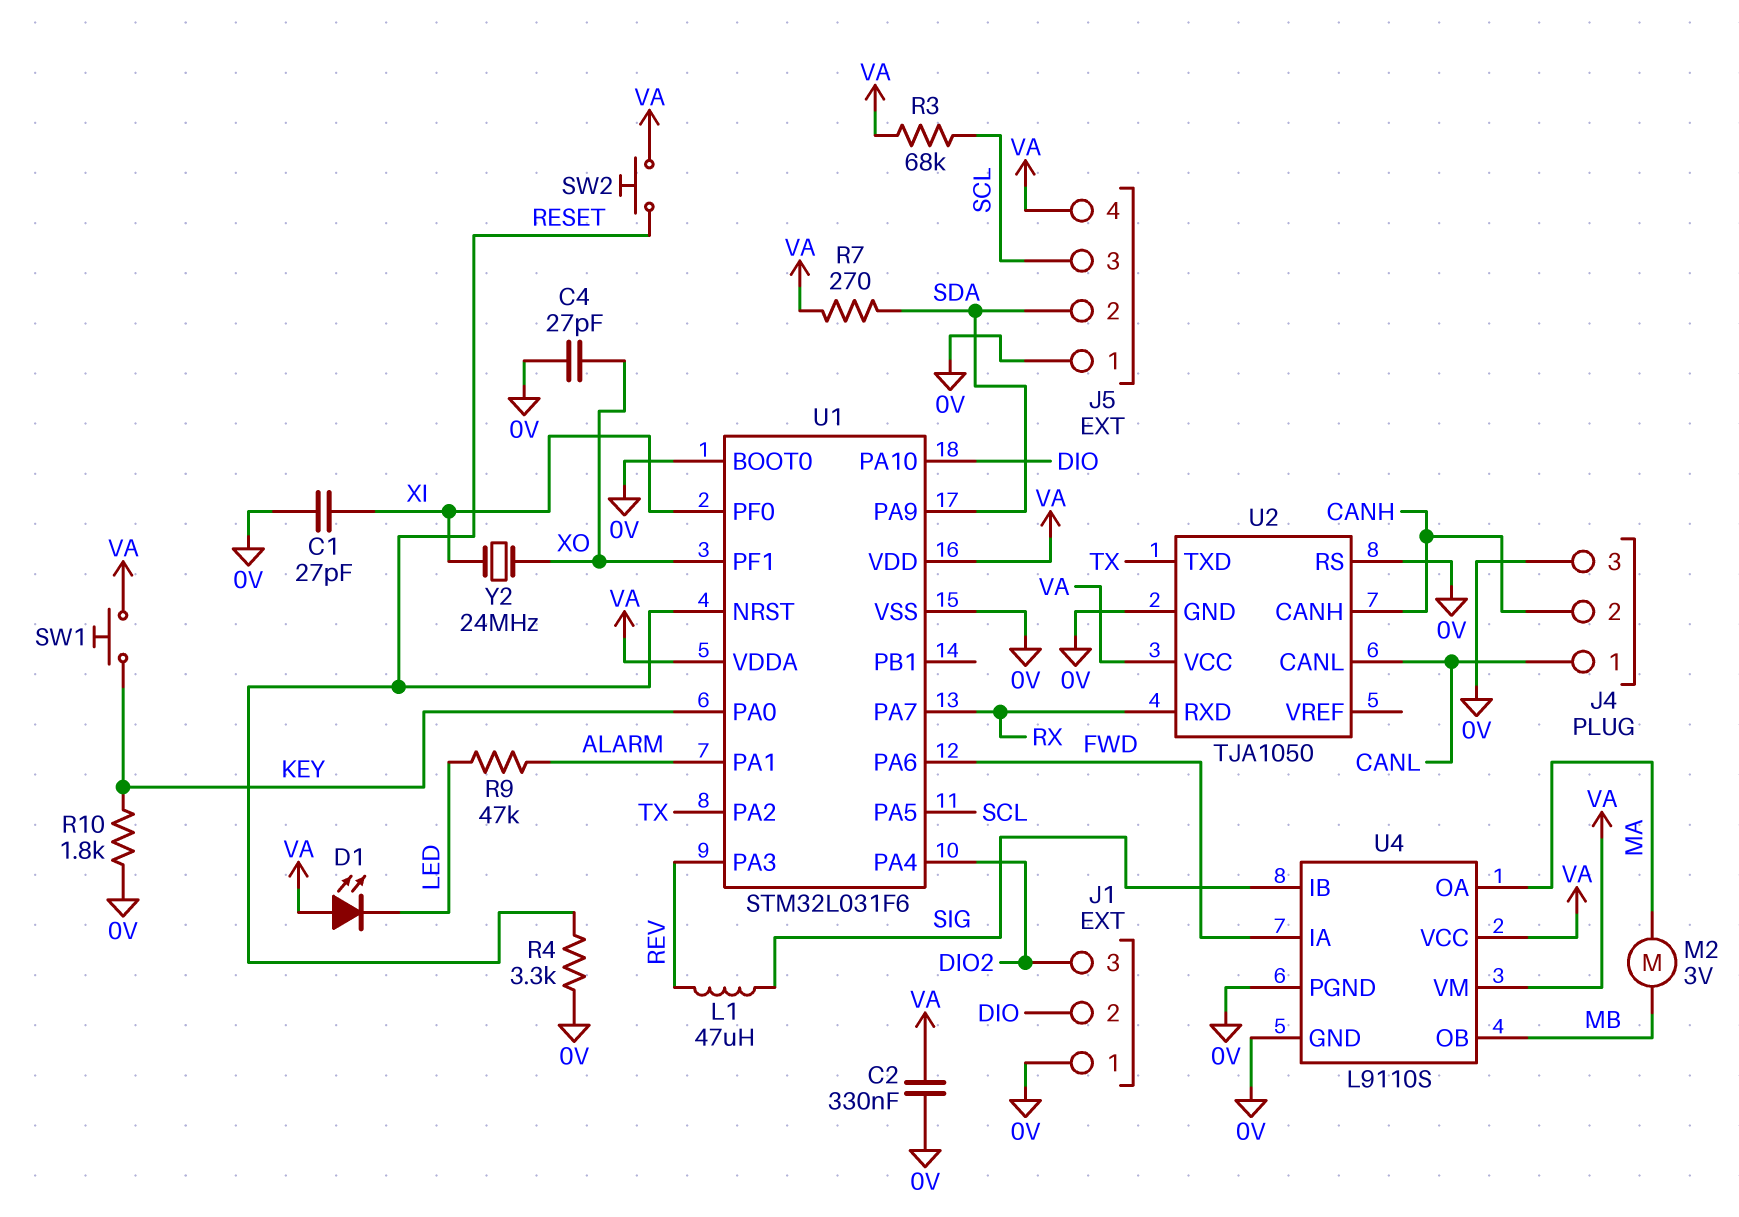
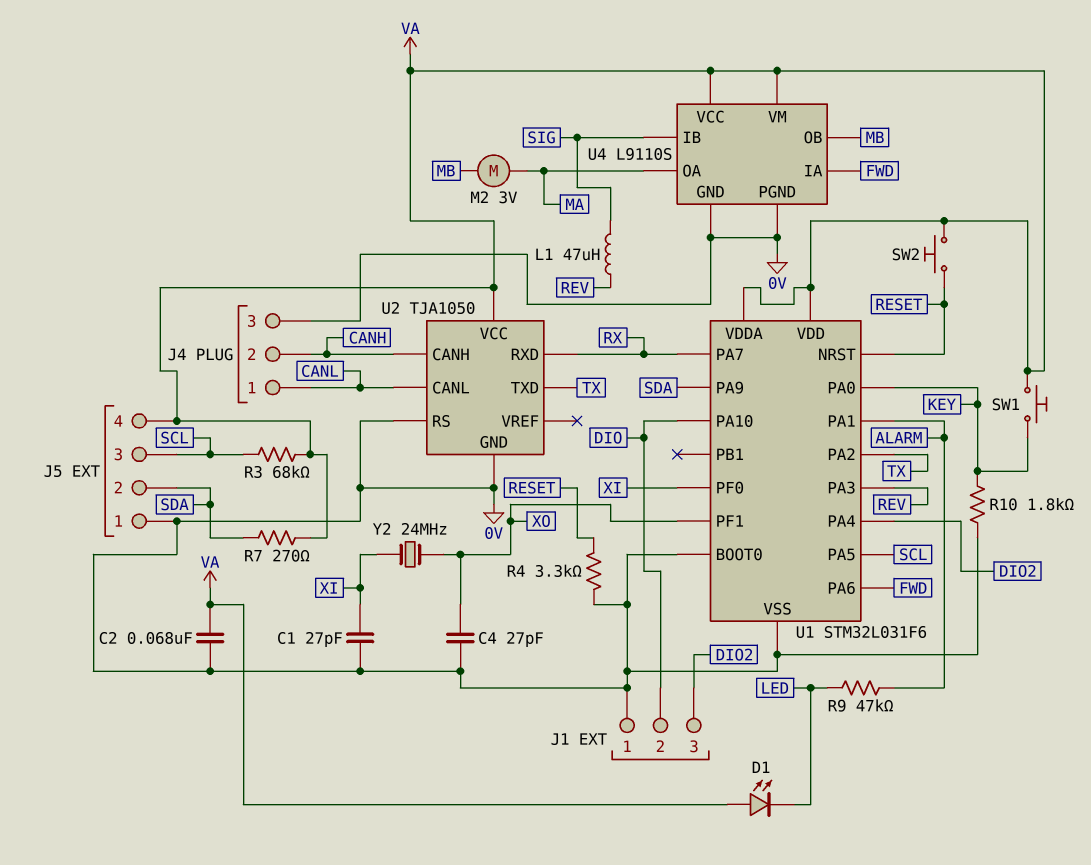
C2: 330nF (0V, VA) -> 68nF (0V, VA)

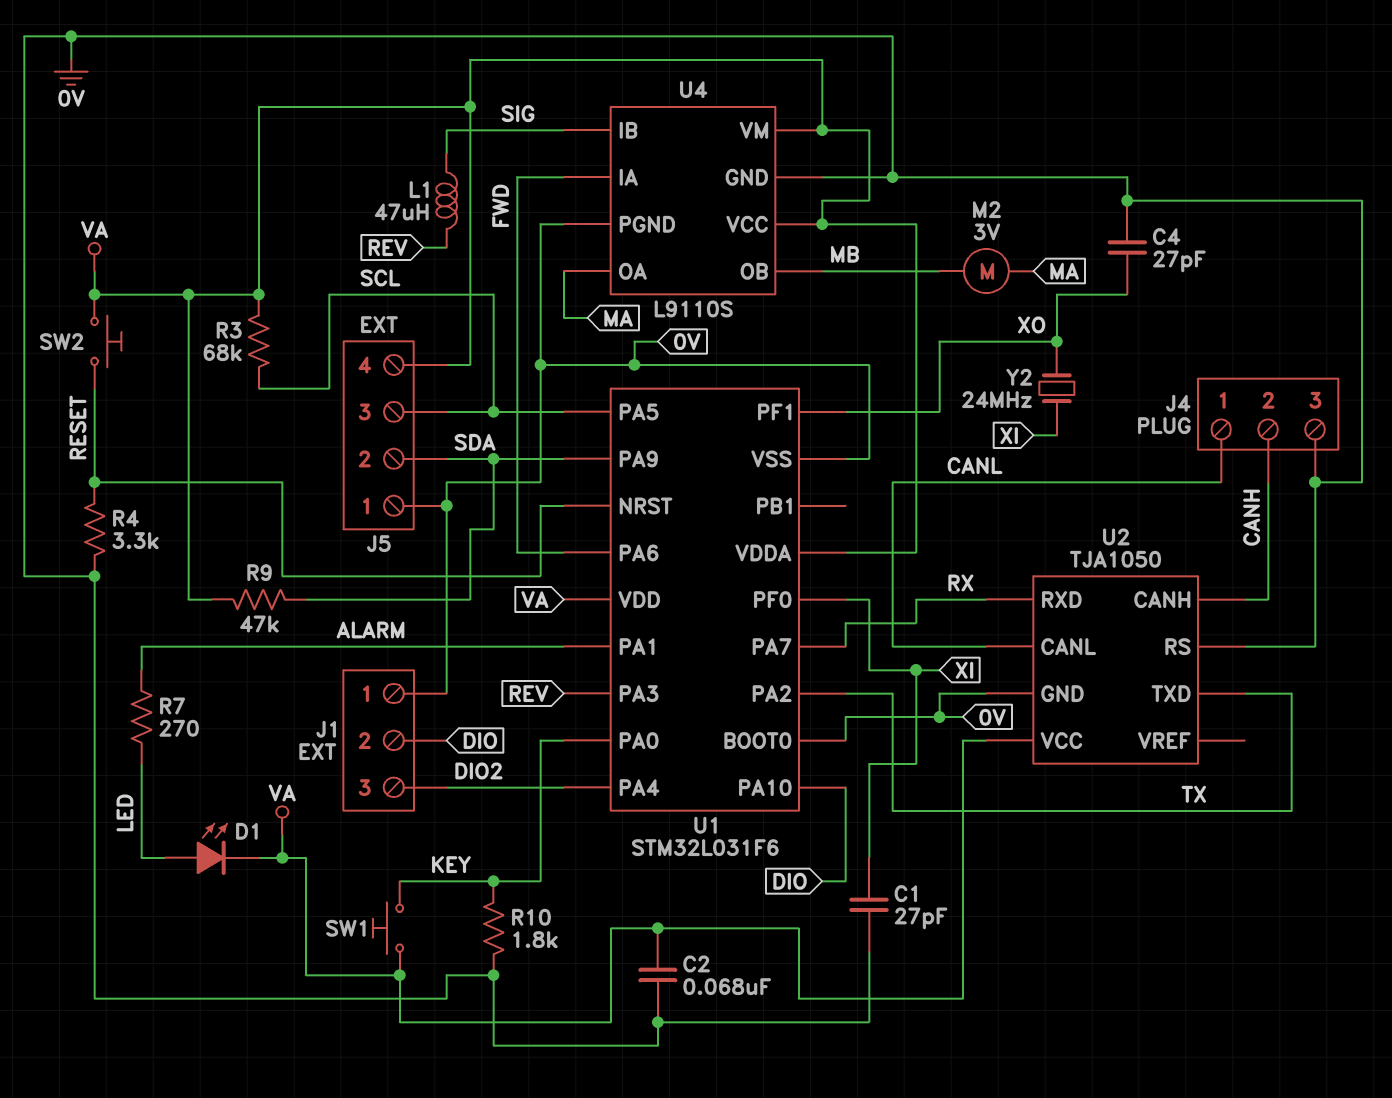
D1: LED (A VA, K LED) -> LED (A LED, K VA)
R7: 270 (SDA, VA) -> 270 (ALARM, LED)
R9: 47k (ALARM, LED) -> 47k (SDA, VA)

